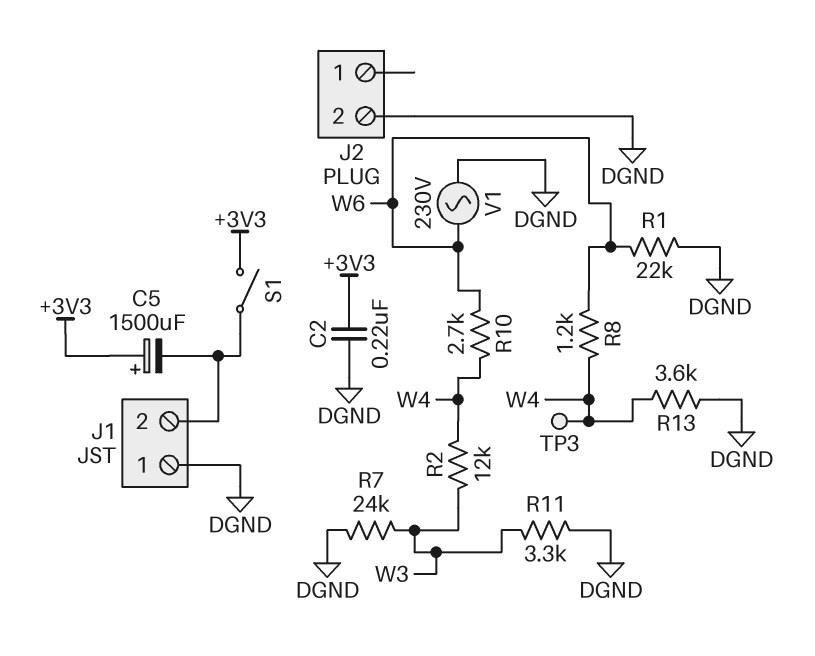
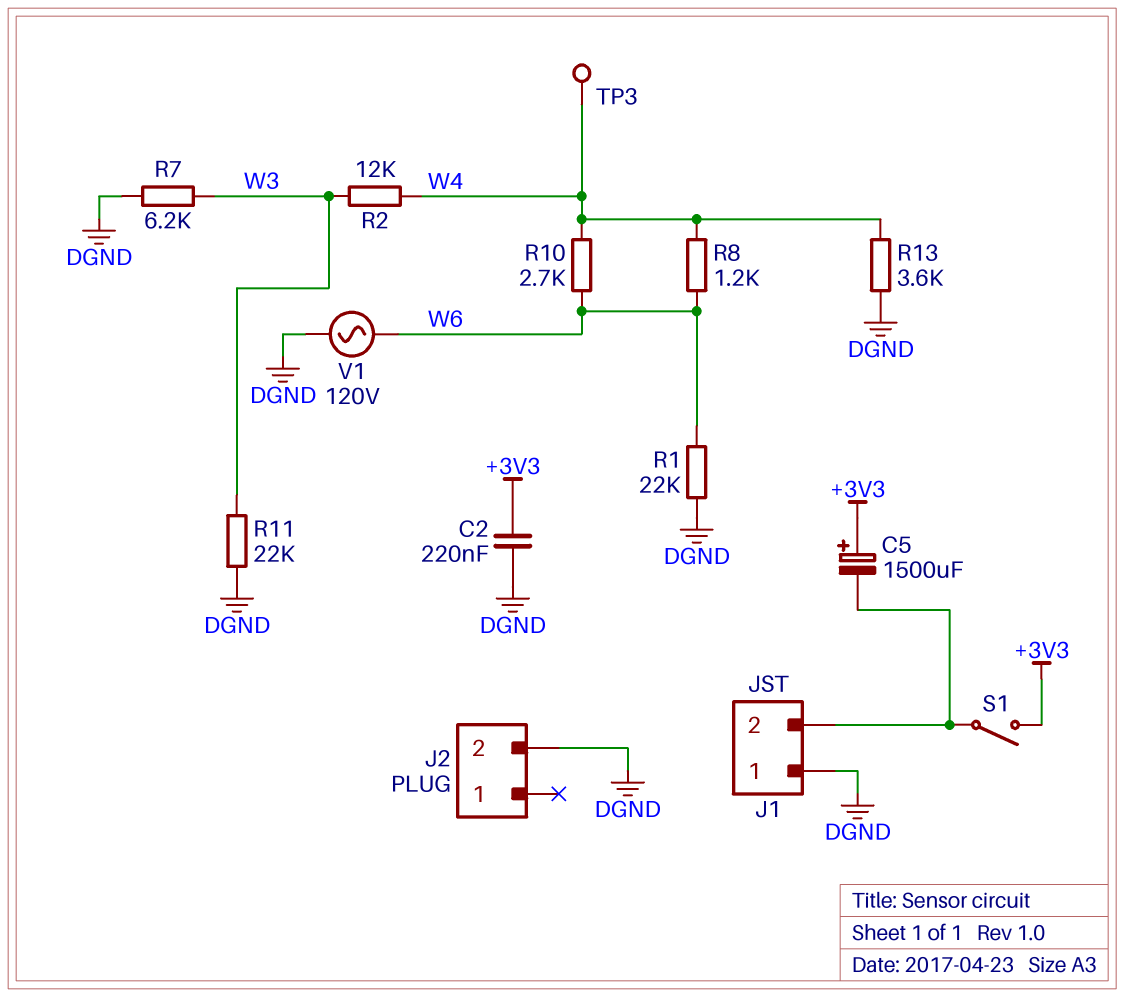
R7: 24k (DGND, W3) -> 6.2k (DGND, W3)
R11: 3.3k (DGND, W3) -> 22k (DGND, W3)
V1: AC 230V (DGND, W6) -> AC 120V (DGND, W6)

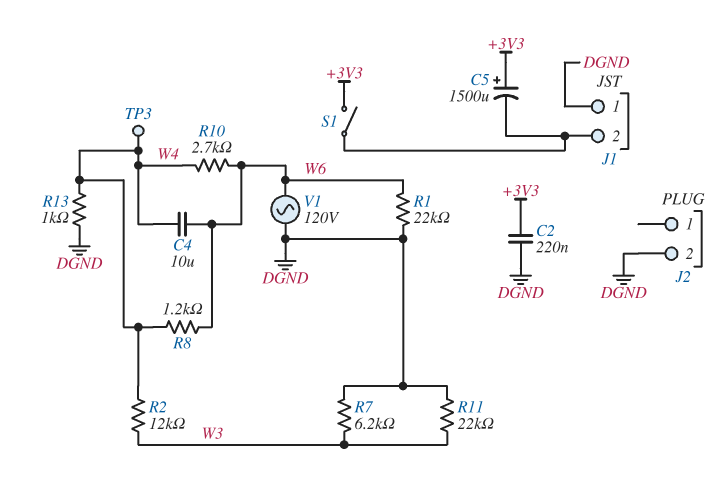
C4: none -> 10uF (W4, W6)
R13: 3.6k (DGND, W4) -> 1k (DGND, W4)

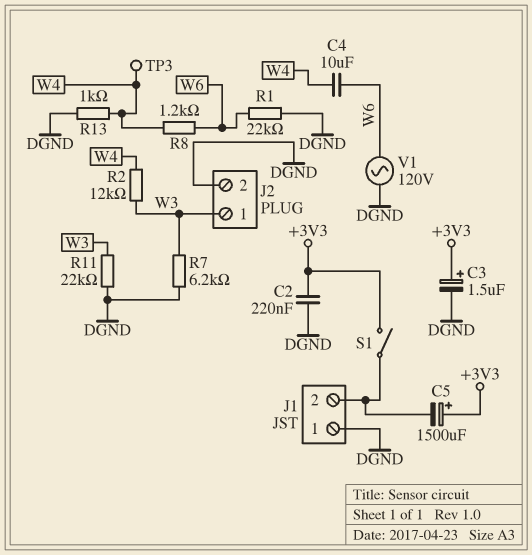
C3: none -> 1.5uF (plus +3V3, minus DGND)
J2 pin 1: none -> W3
R10: 2.7k (W4, W6) -> none

